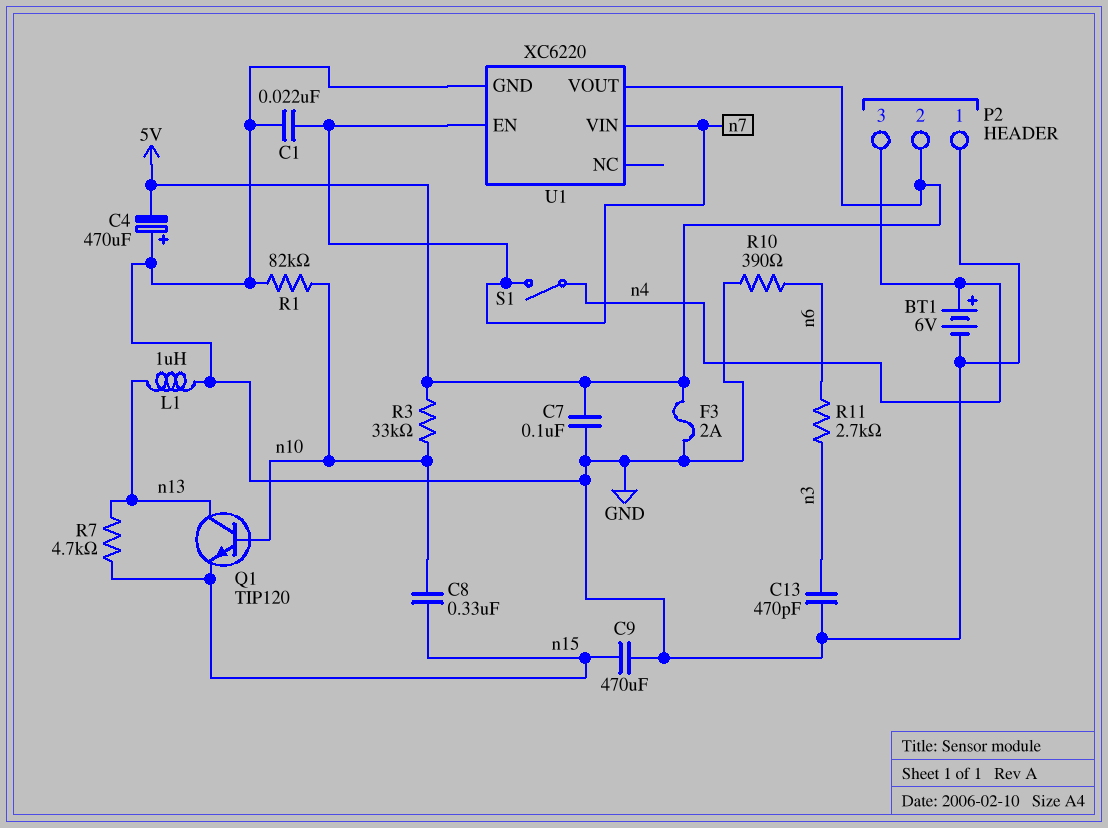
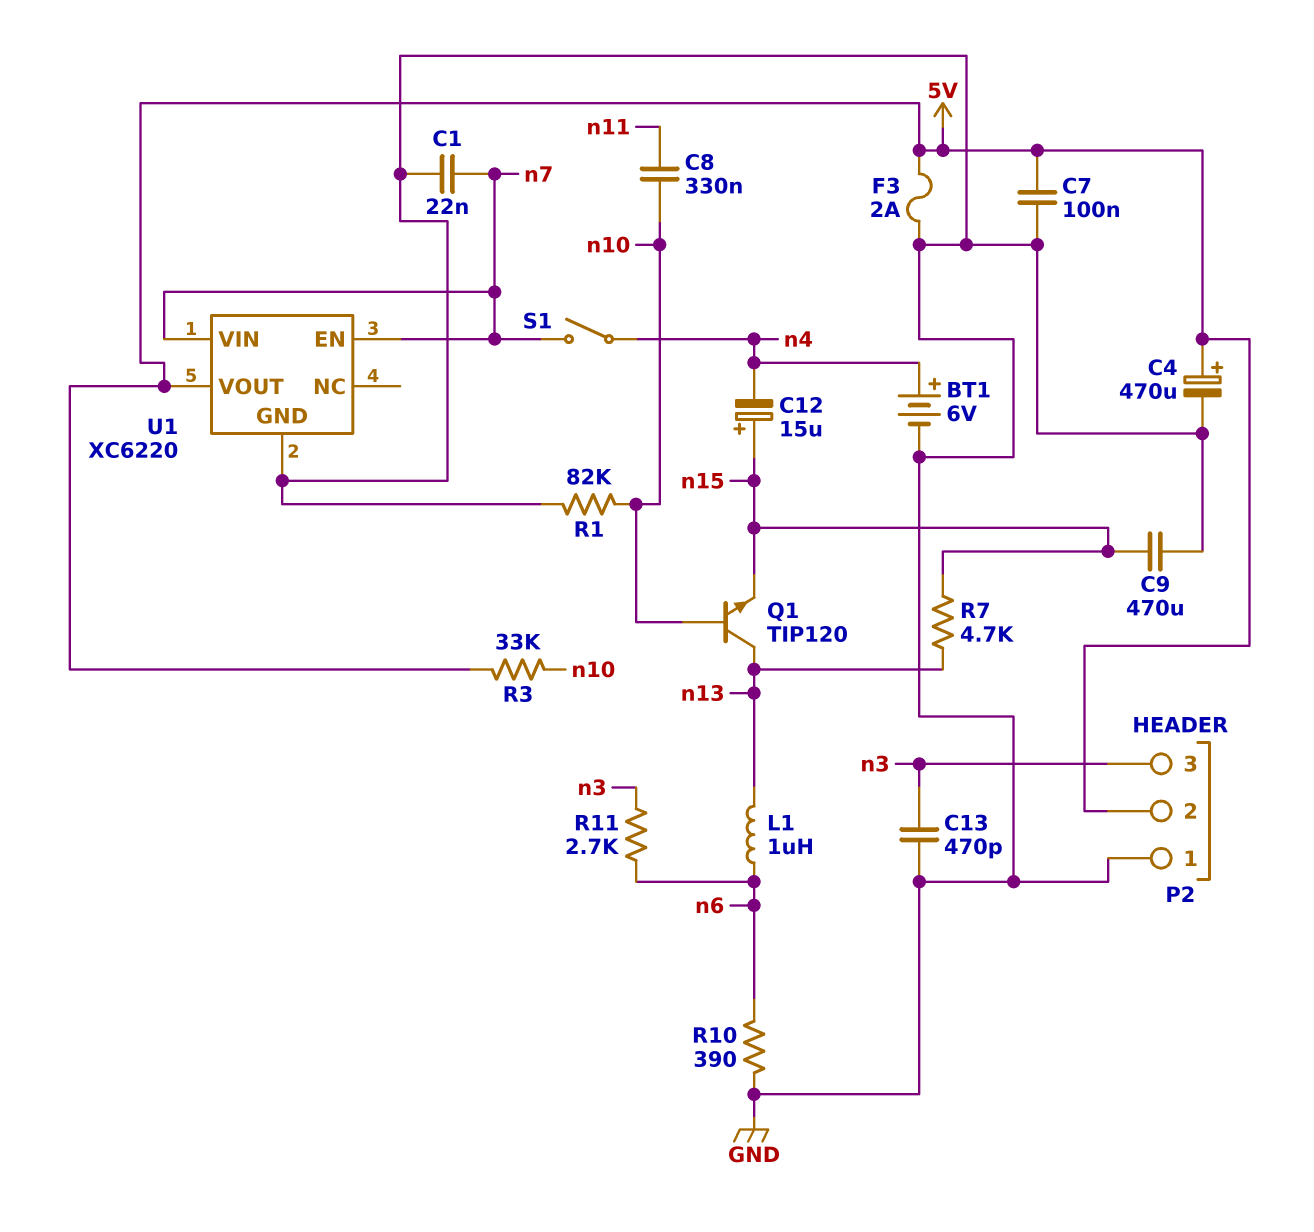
C4: 470uF (plus GND, minus 5V) -> 470uF (plus 5V, minus GND)
C8: 330nF (n10, n15) -> 330nF (n10, n11)
C12: none -> 15uF (plus n15, minus n4)
L1: 1uH (GND, n13) -> 1uH (n6, n13)
P2 pin 3: n4 -> n3

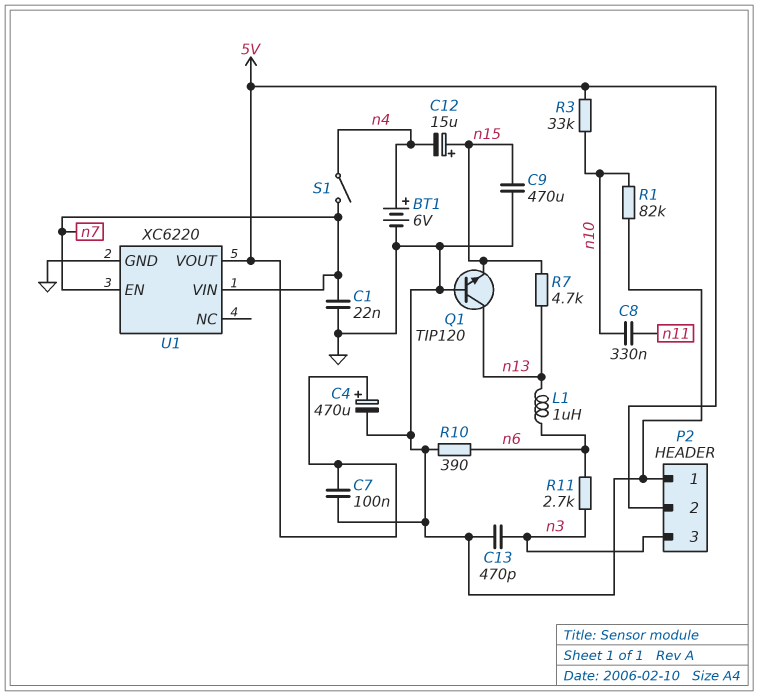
F3: 2A (5V, GND) -> none
Q1: NPN TIP120 (B n10, C n13, E n15) -> NPN TIP120 (B GND, C n13, E n15)

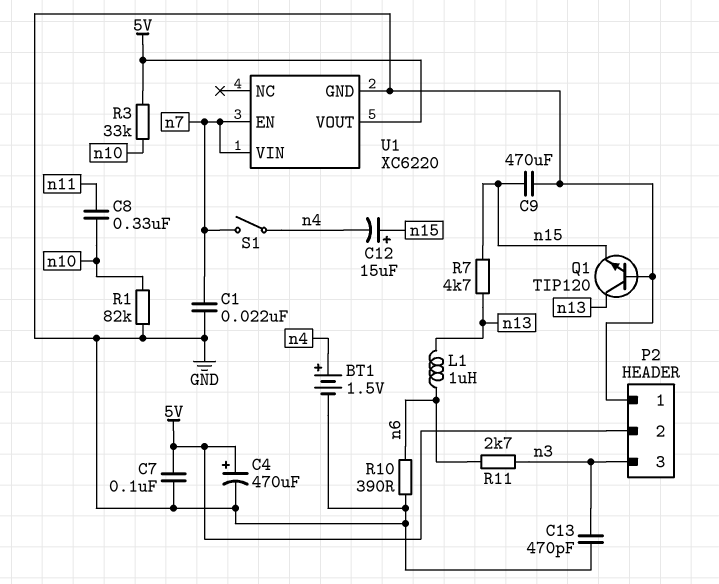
BT1: 6V (plus n4, minus GND) -> 1.5V (plus n4, minus GND)

